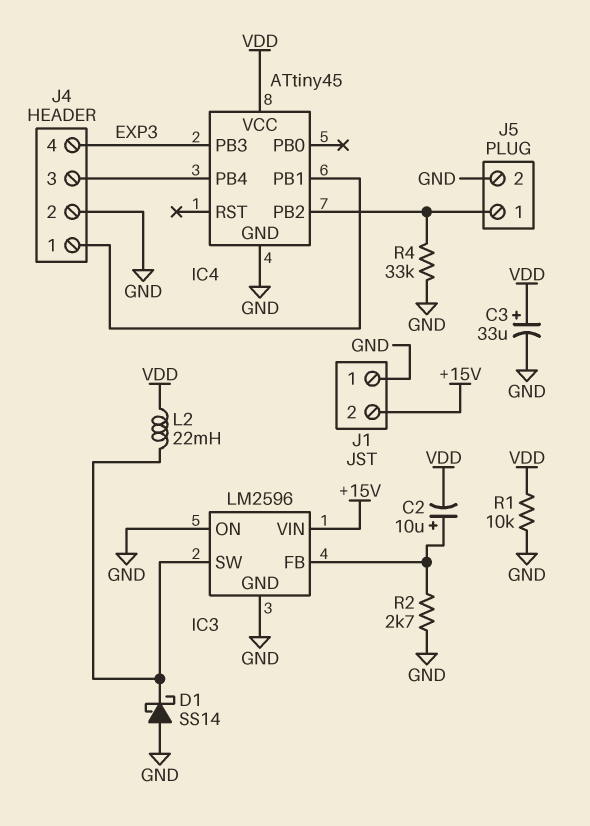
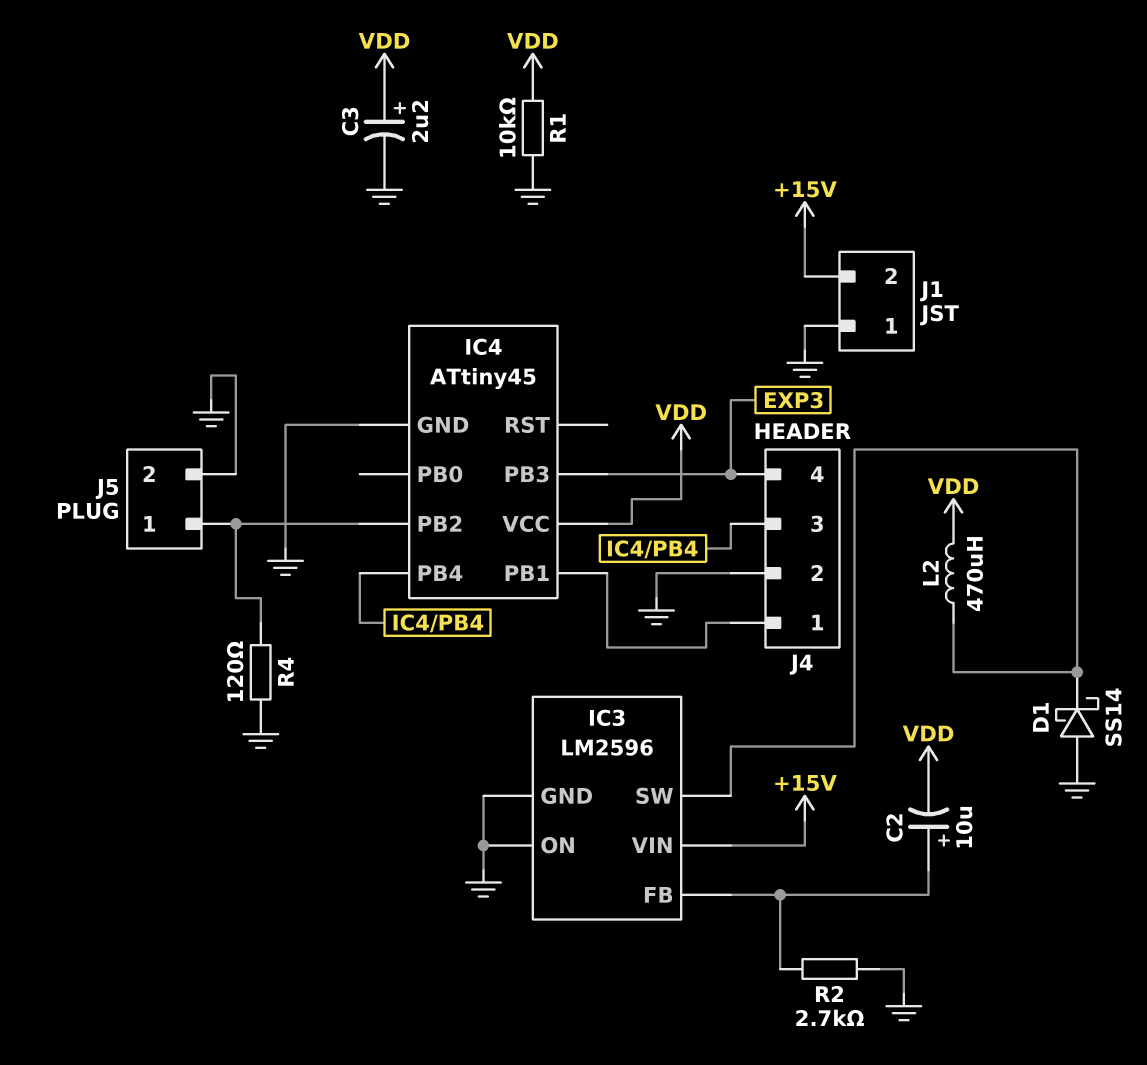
C3: 33uF (plus VDD, minus GND) -> 2.2uF (plus VDD, minus GND)
L2: 22mH (IC3/SW, VDD) -> 470uH (IC3/SW, VDD)
R4: 33k (GND, IC4/PB2) -> 120 (GND, IC4/PB2)

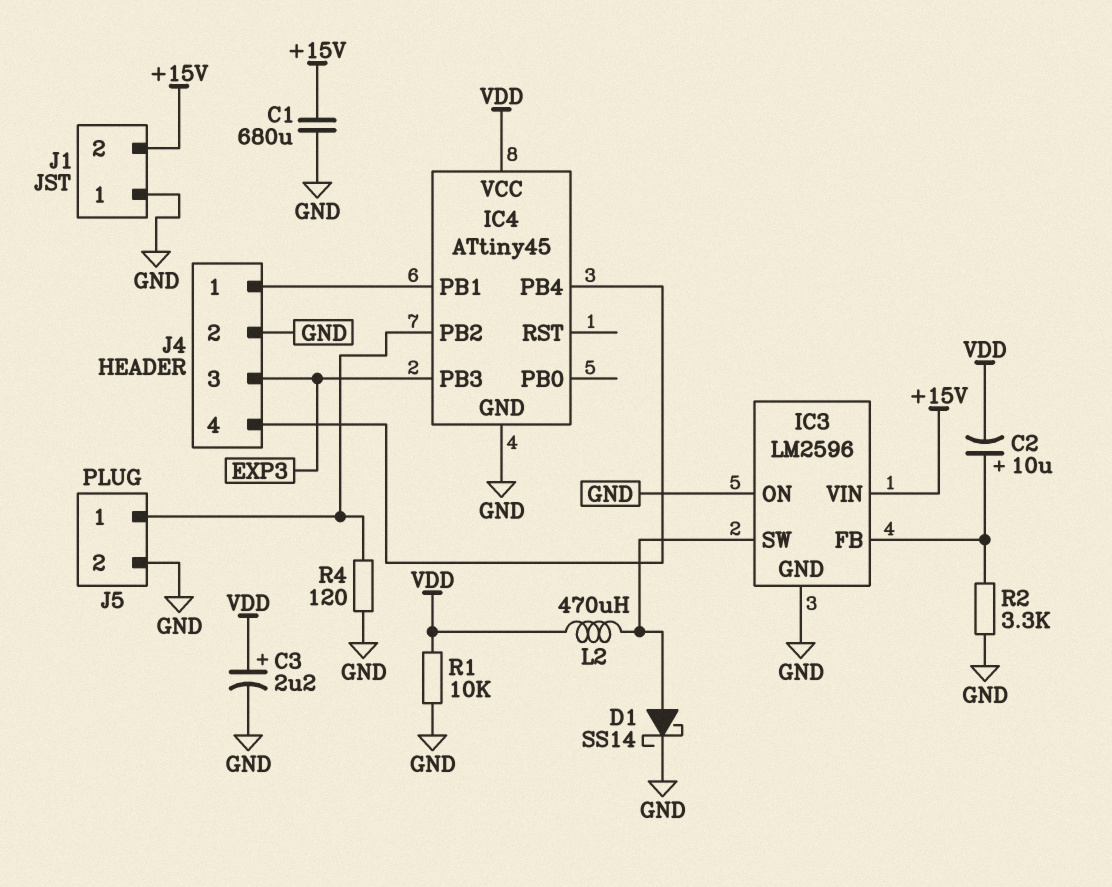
C1: none -> 680uF (+15V, GND)
D1: schottky SS14 (A GND, K IC3/SW) -> schottky SS14 (A IC3/SW, K GND)
J4 pin 3: IC4/PB4 -> EXP3
J4 pin 4: EXP3 -> IC4/PB4
R2: 2.7k (GND, IC3/FB) -> 3.3k (GND, IC3/FB)

